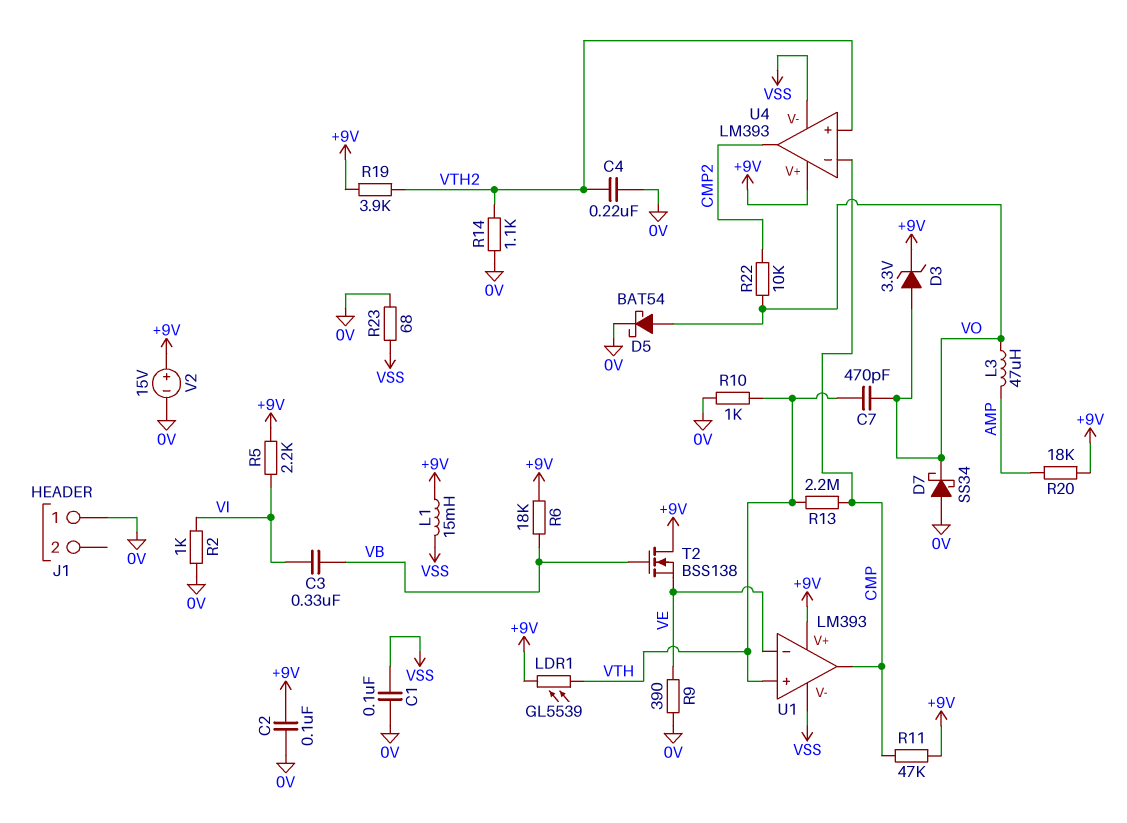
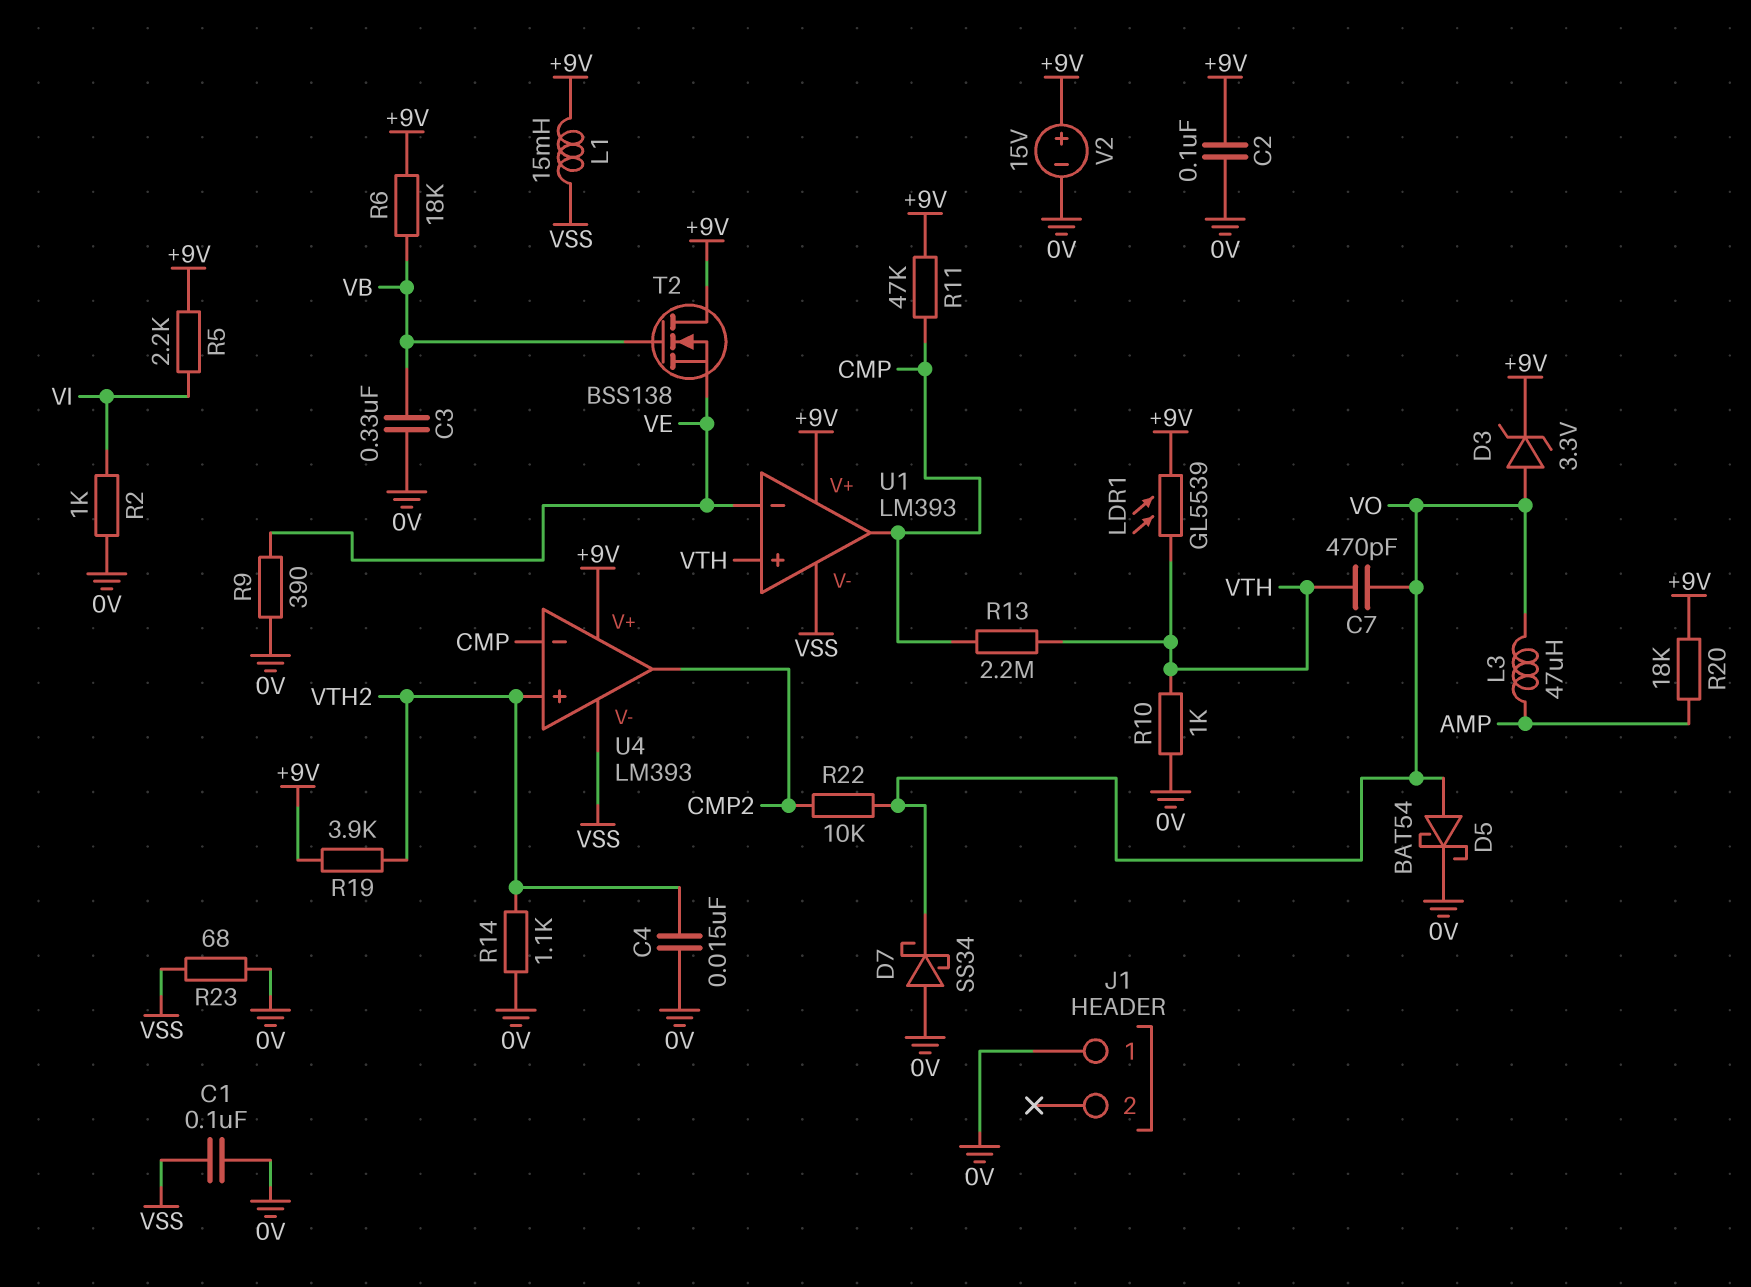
C3: 330nF (VB, VI) -> 330nF (0V, VB)
C4: 220nF (0V, VTH2) -> 15nF (0V, VTH2)

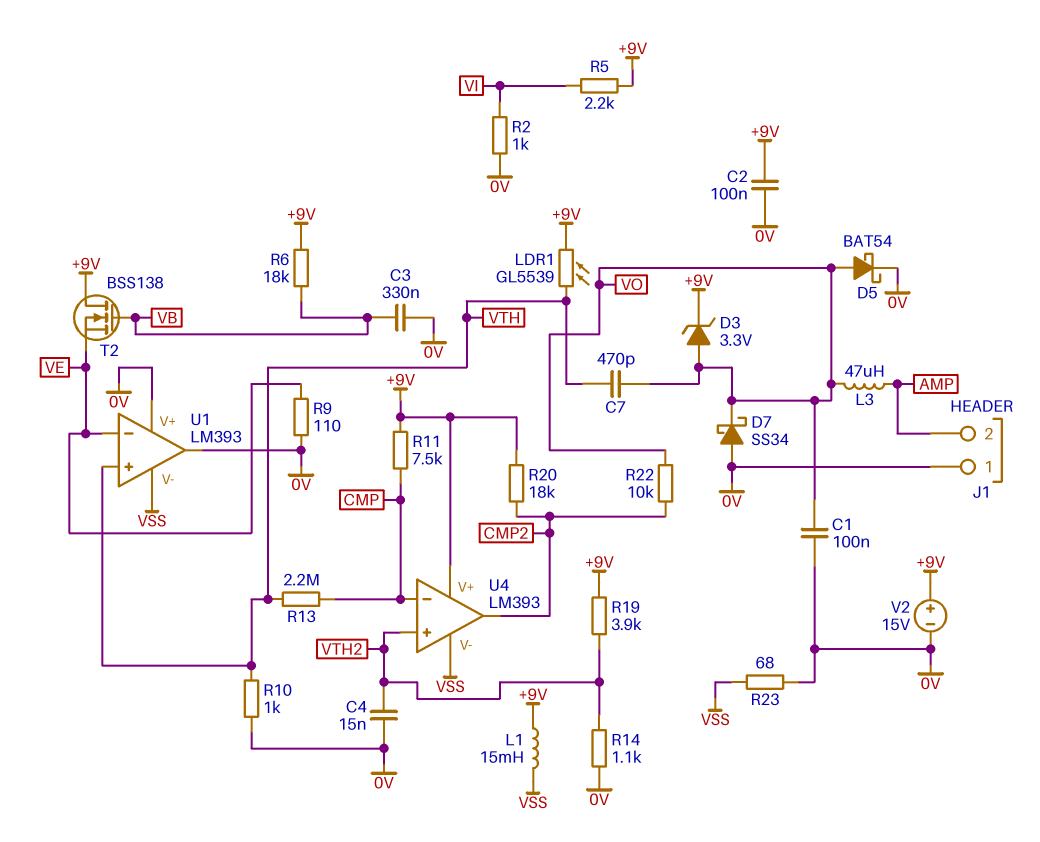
C1: 100nF (0V, VSS) -> 100nF (0V, VO)
J1 pin 2: none -> AMP
R9: 390 (0V, VE) -> 110 (0V, VE)
R11: 47k (+9V, CMP) -> 7.5k (+9V, CMP)
R20: 18k (+9V, AMP) -> 18k (+9V, CMP2)
U1 pin V+: +9V -> 0V
U1 pin out: CMP -> 0V

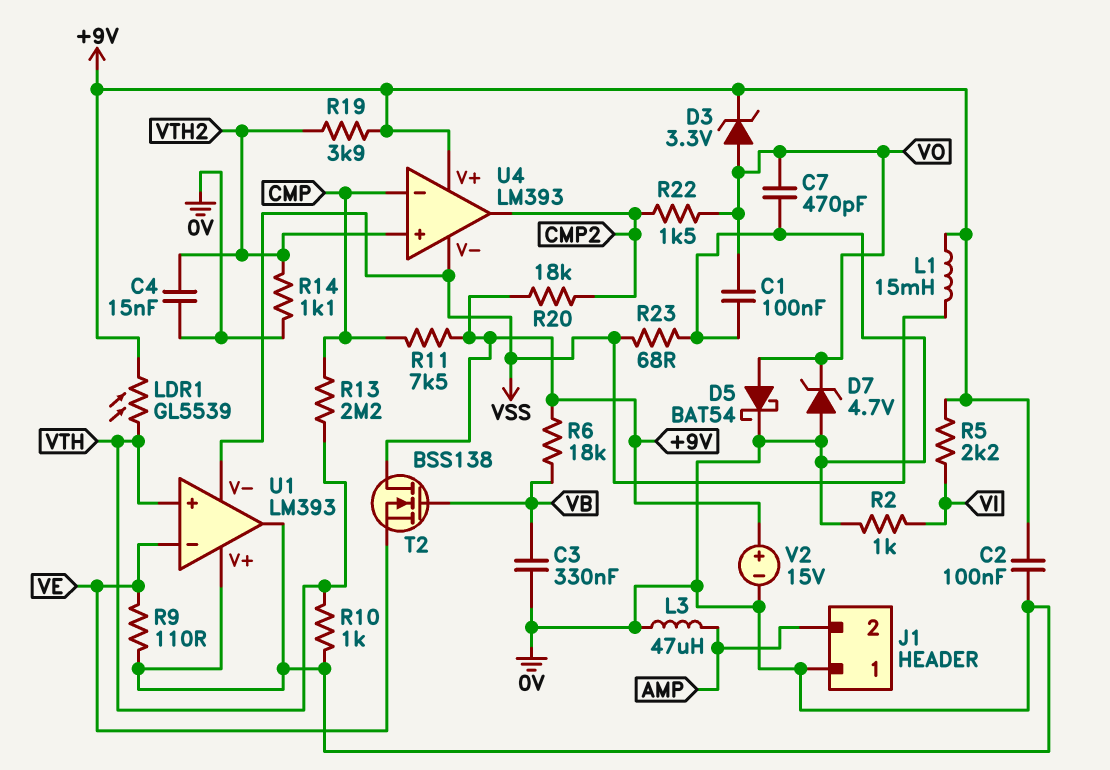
C7: 470pF (VO, VTH) -> 470pF (0V, VO)
D7: schottky SS34 (A 0V, K VO) -> zener 4.7V (A 0V, K VO)
L3: 47uH (AMP, VO) -> 47uH (0V, AMP)
R22: 10k (CMP2, VO) -> 1.5k (CMP2, VO)

